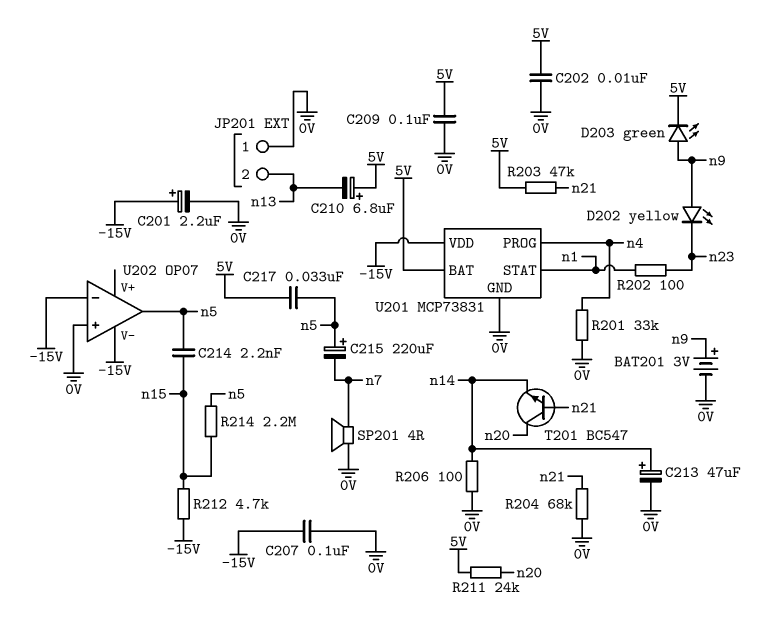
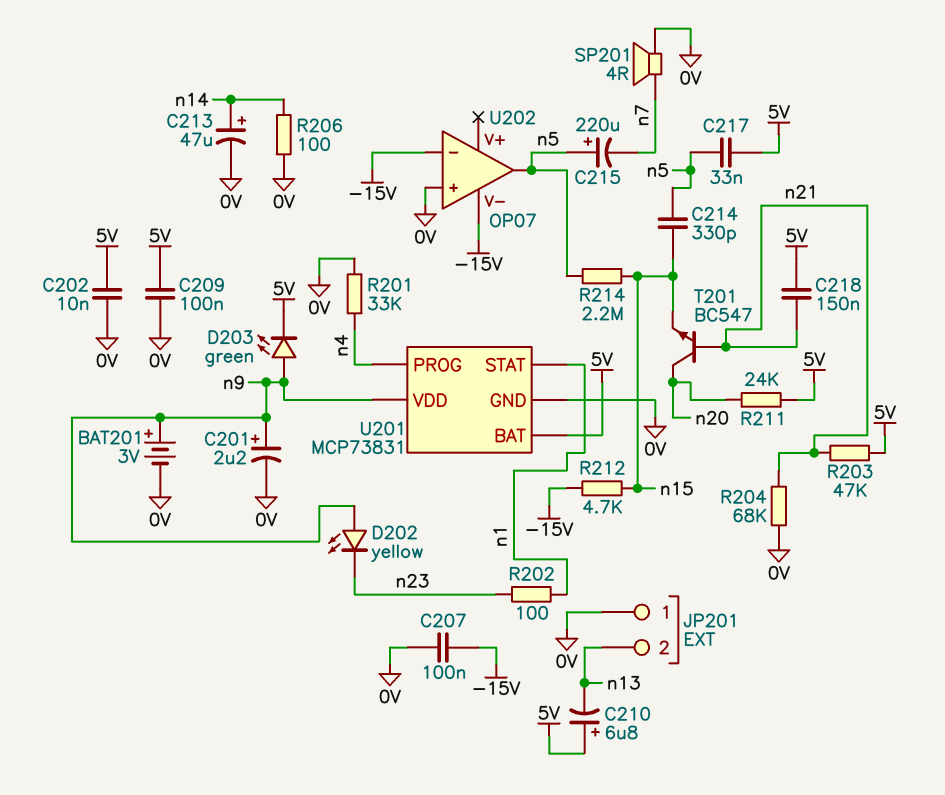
C201: 2.2uF (plus -15V, minus 0V) -> 2.2uF (plus n9, minus 0V)
C214: 2.2nF (n5, n15) -> 330pF (n5, n15)
C218: none -> 150nF (5V, n21)
T201: NPN BC547 (B n21, C n20, E n14) -> NPN BC547 (B n21, C n20, E n15)
U201 pin VDD: -15V -> n9

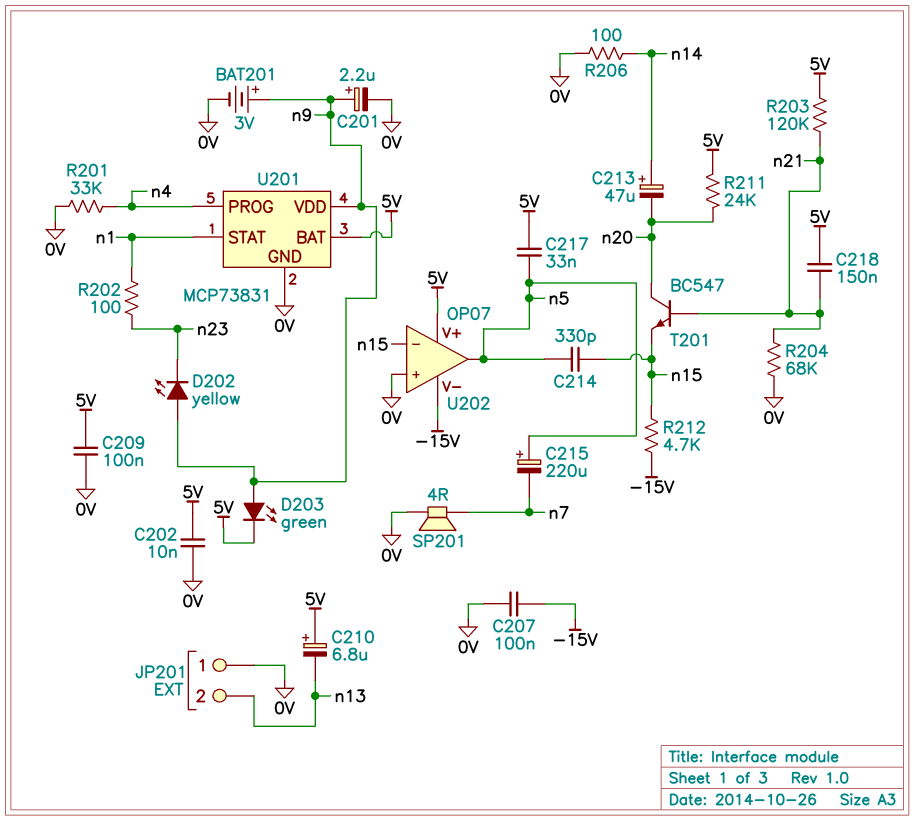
C213: 47uF (plus n14, minus 0V) -> 47uF (plus n14, minus n20)
R203: 47k (5V, n21) -> 120k (5V, n21)
R214: 2.2M (n5, n15) -> none
U202 pin V+: none -> 5V
U202 pin in-: -15V -> n15

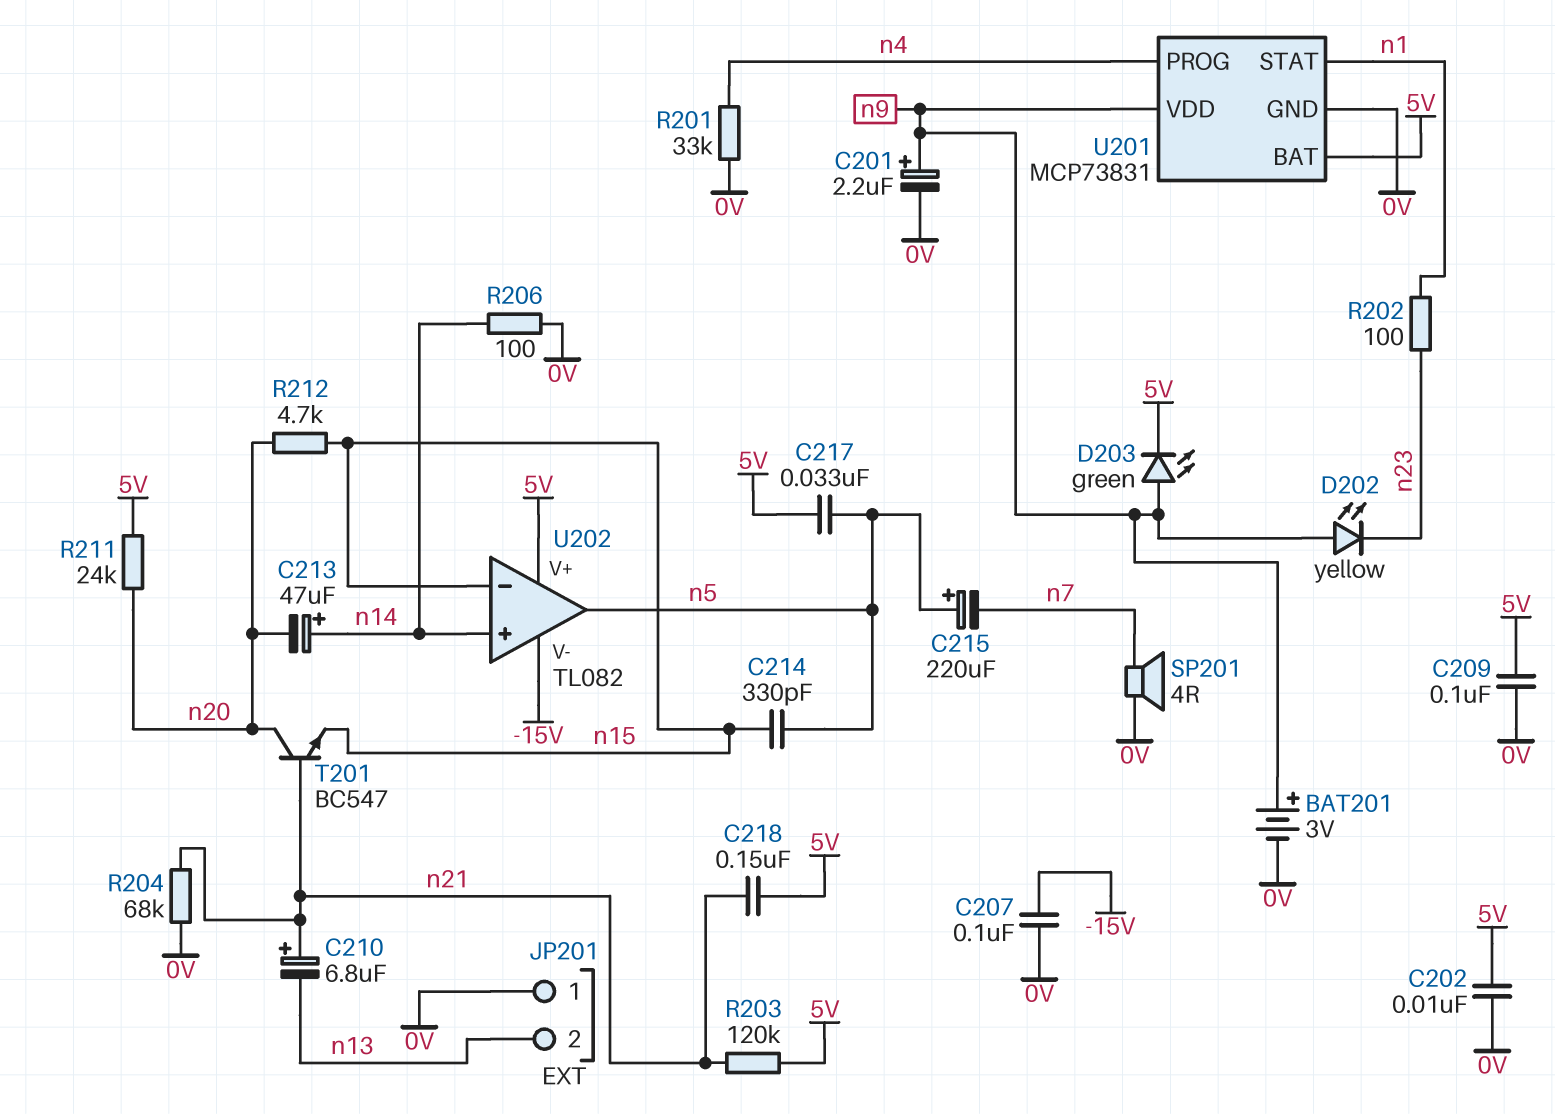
C210: 6.8uF (plus 5V, minus n13) -> 6.8uF (plus n21, minus n13)
R212: 4.7k (-15V, n15) -> 4.7k (n15, n20)
U202: OP07 -> TL082
U202 pin in+: 0V -> n14

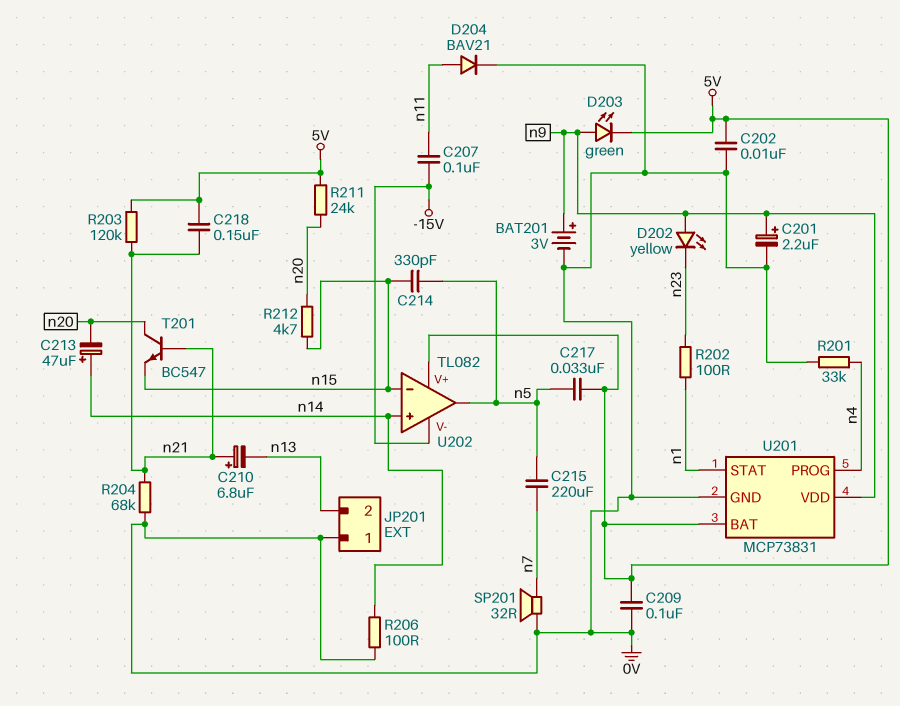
C207: 100nF (-15V, 0V) -> 100nF (-15V, n11)
C215: 220uF (plus n5, minus n7) -> 220uF (n5, n7)
D204: none -> diode BAV21 (A n11, K 0V)
SP201: speaker 4R (0V, n7) -> speaker 32R (0V, n7)

